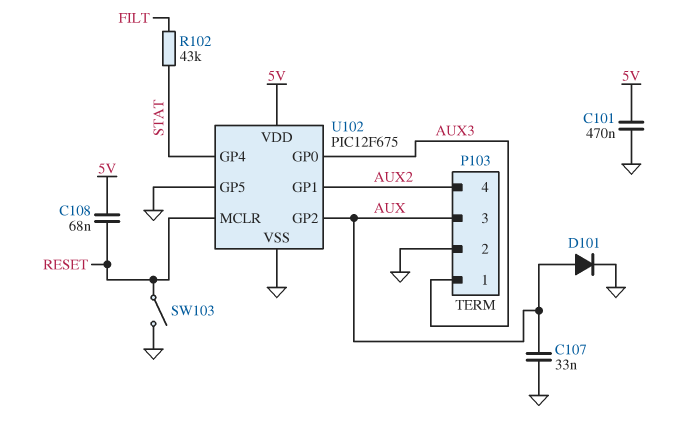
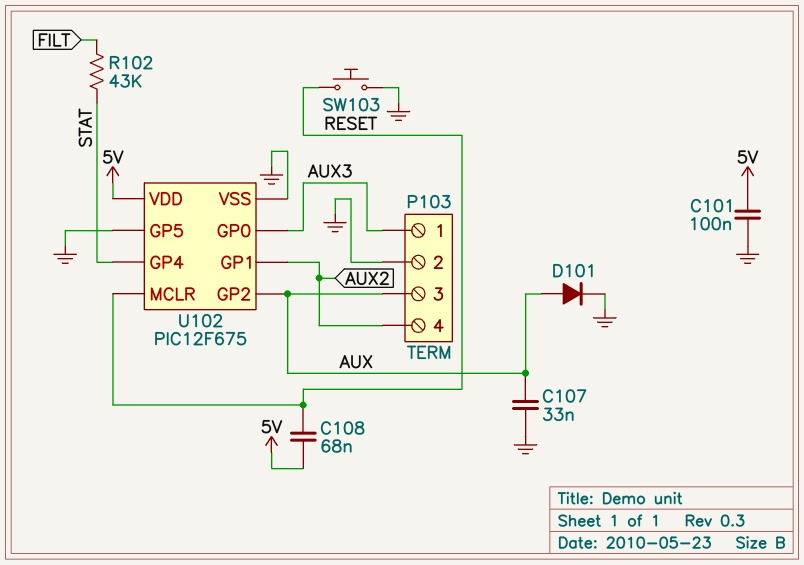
C101: 470nF (5V, GND) -> 100nF (5V, GND)
SW103: switch (GND, RESET) -> button (GND, RESET)

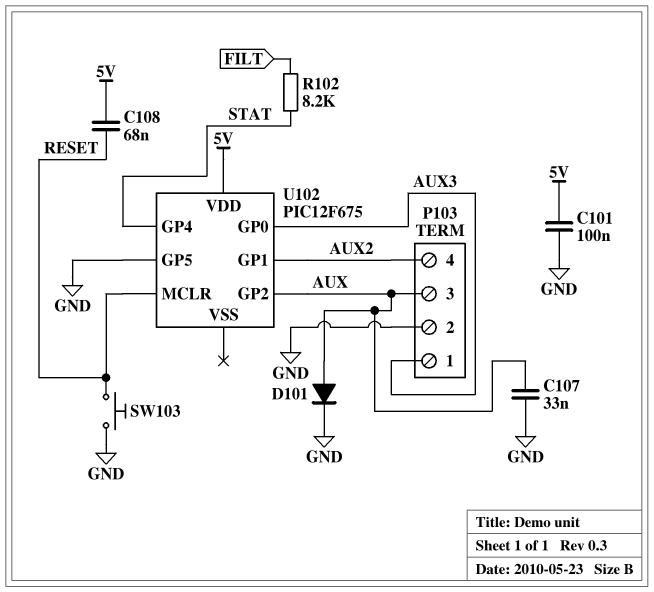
R102: 43k (FILT, STAT) -> 8.2k (FILT, STAT)
U102 pin VSS: GND -> none

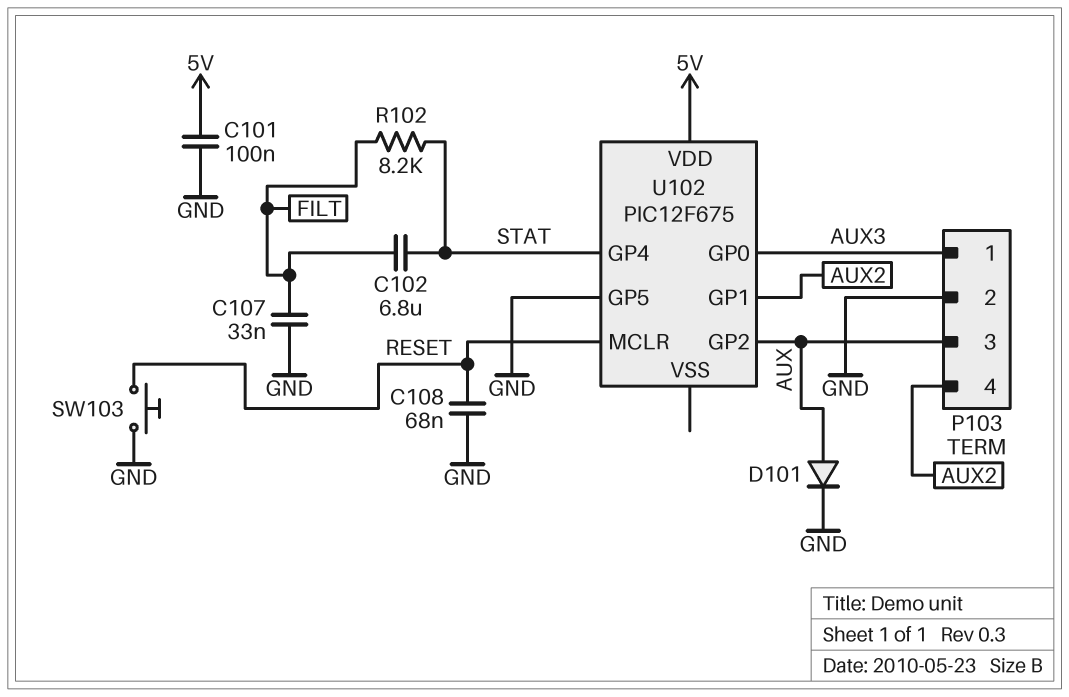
C102: none -> 6.8uF (FILT, STAT)
C107: 33nF (AUX, GND) -> 33nF (FILT, GND)
C108: 68nF (5V, RESET) -> 68nF (GND, RESET)

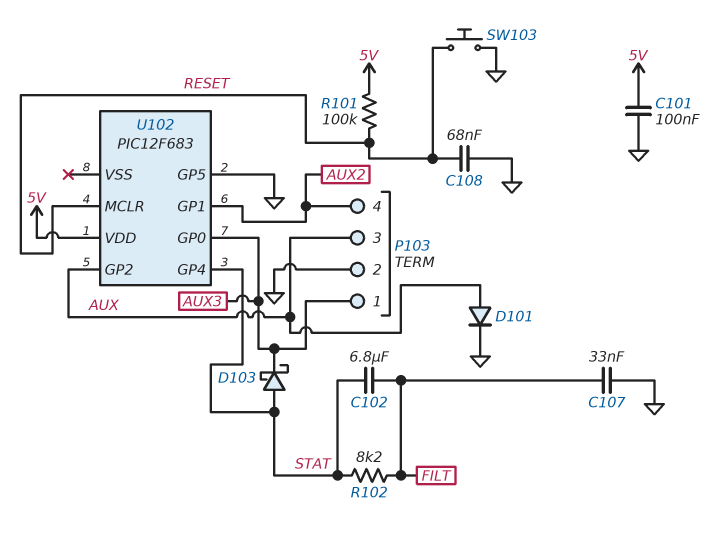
D103: none -> schottky (A STAT, K AUX3)
R101: none -> 100k (5V, RESET)
U102: PIC12F675 -> PIC12F683

